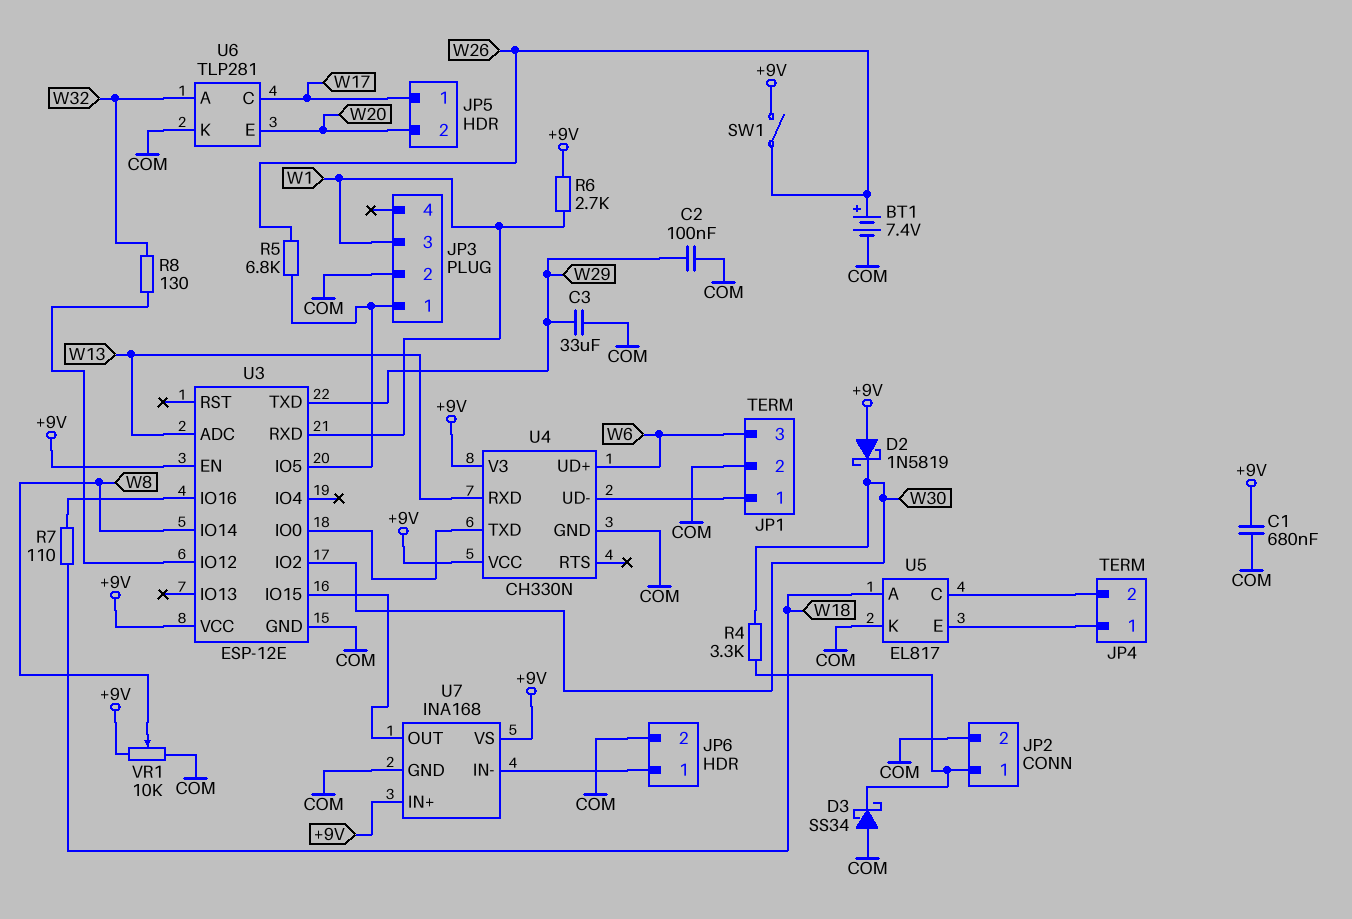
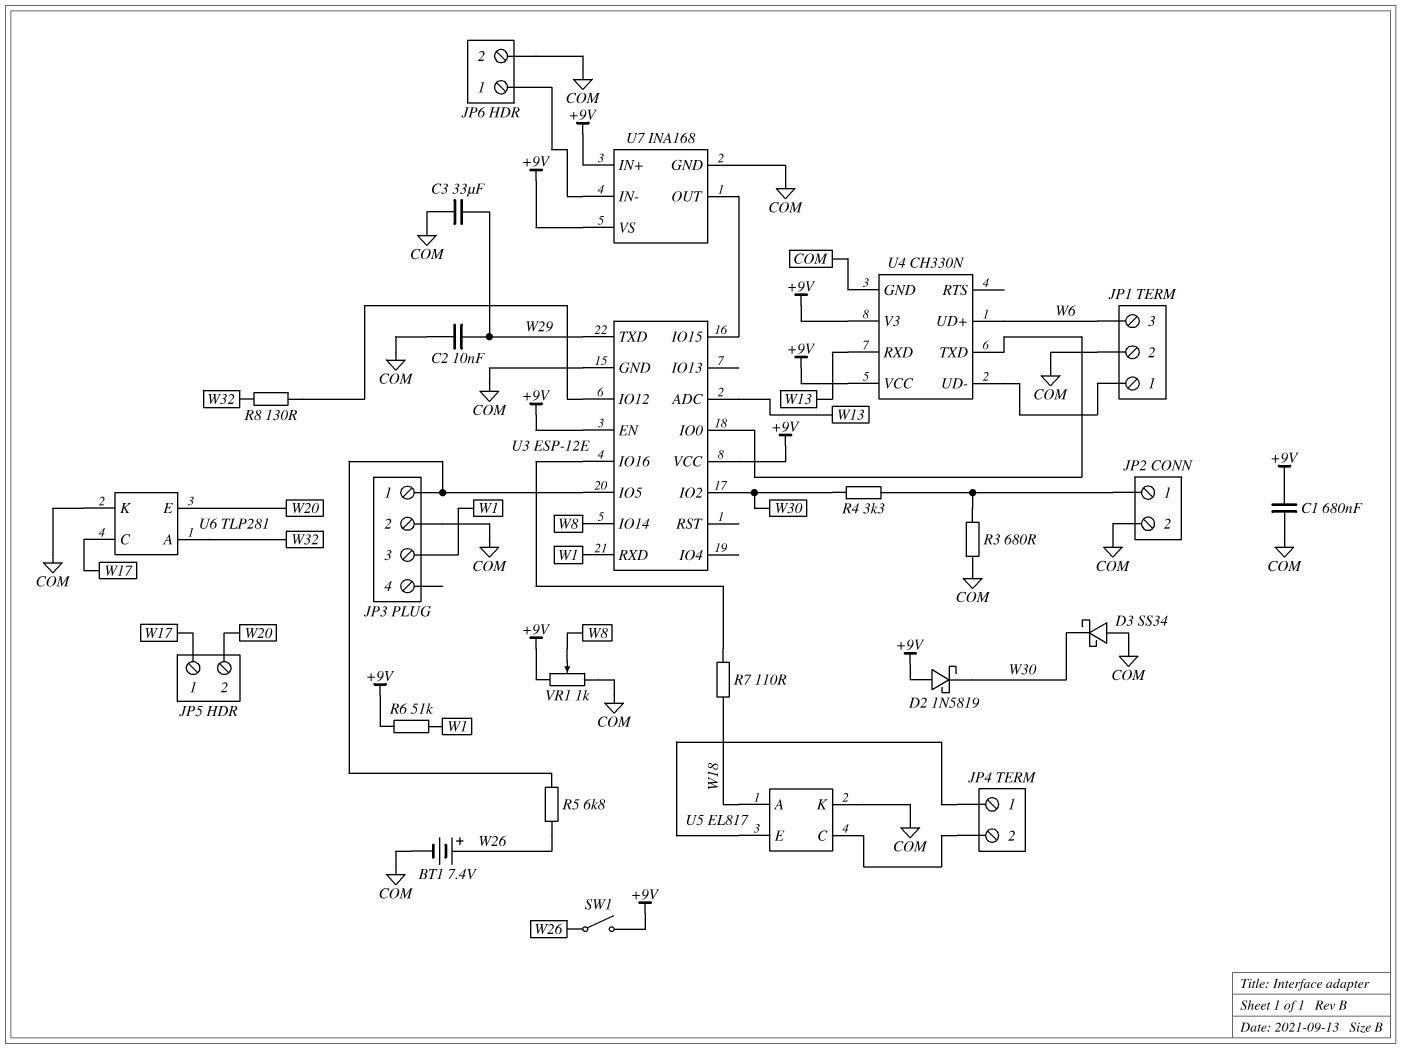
C2: 100nF (COM, W29) -> 10nF (COM, W29)
D3: schottky SS34 (A COM, K JP2/1) -> schottky SS34 (A COM, K W30)
R3: none -> 680 (COM, JP2/1)
R6: 2.7k (+9V, W1) -> 51k (+9V, W1)
VR1: 10k (+9V, COM, wiper W8) -> 1k (+9V, COM, wiper W8)

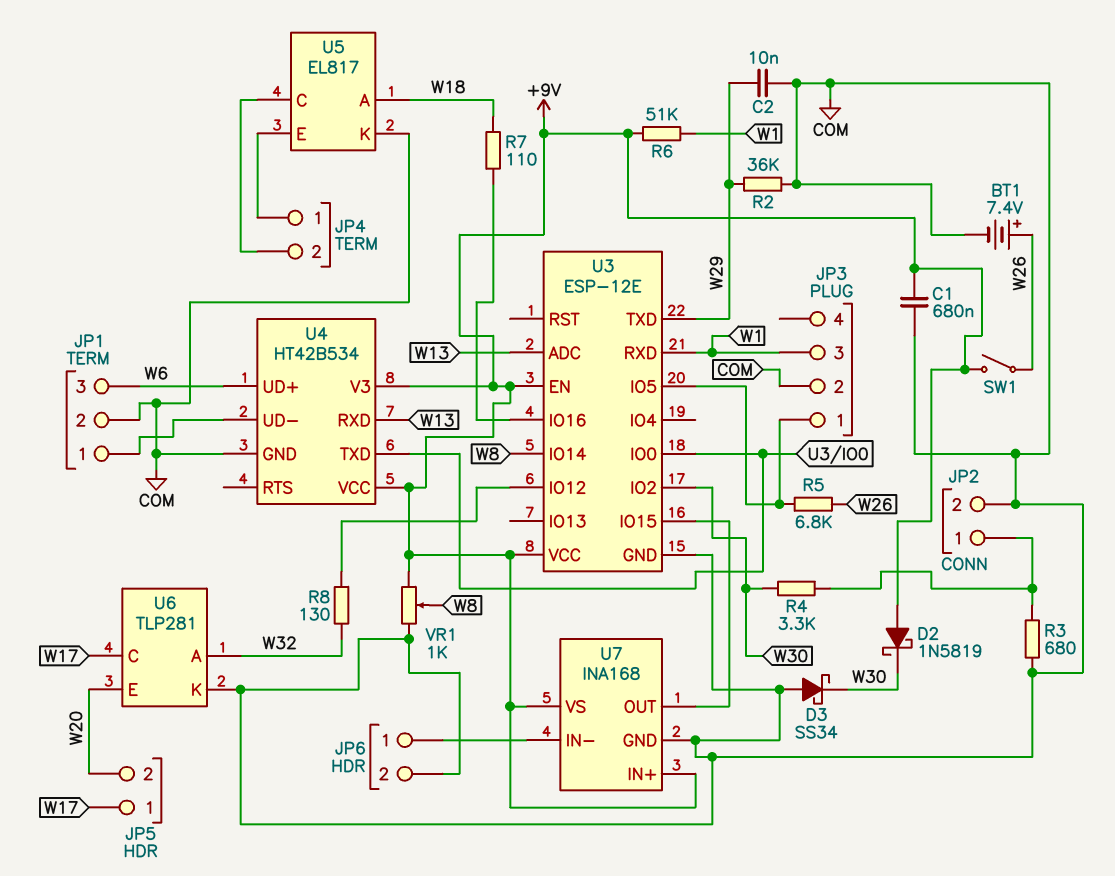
C3: 33uF (COM, W29) -> none
R2: none -> 36k (COM, W29)
U4: CH330N -> HT42B534

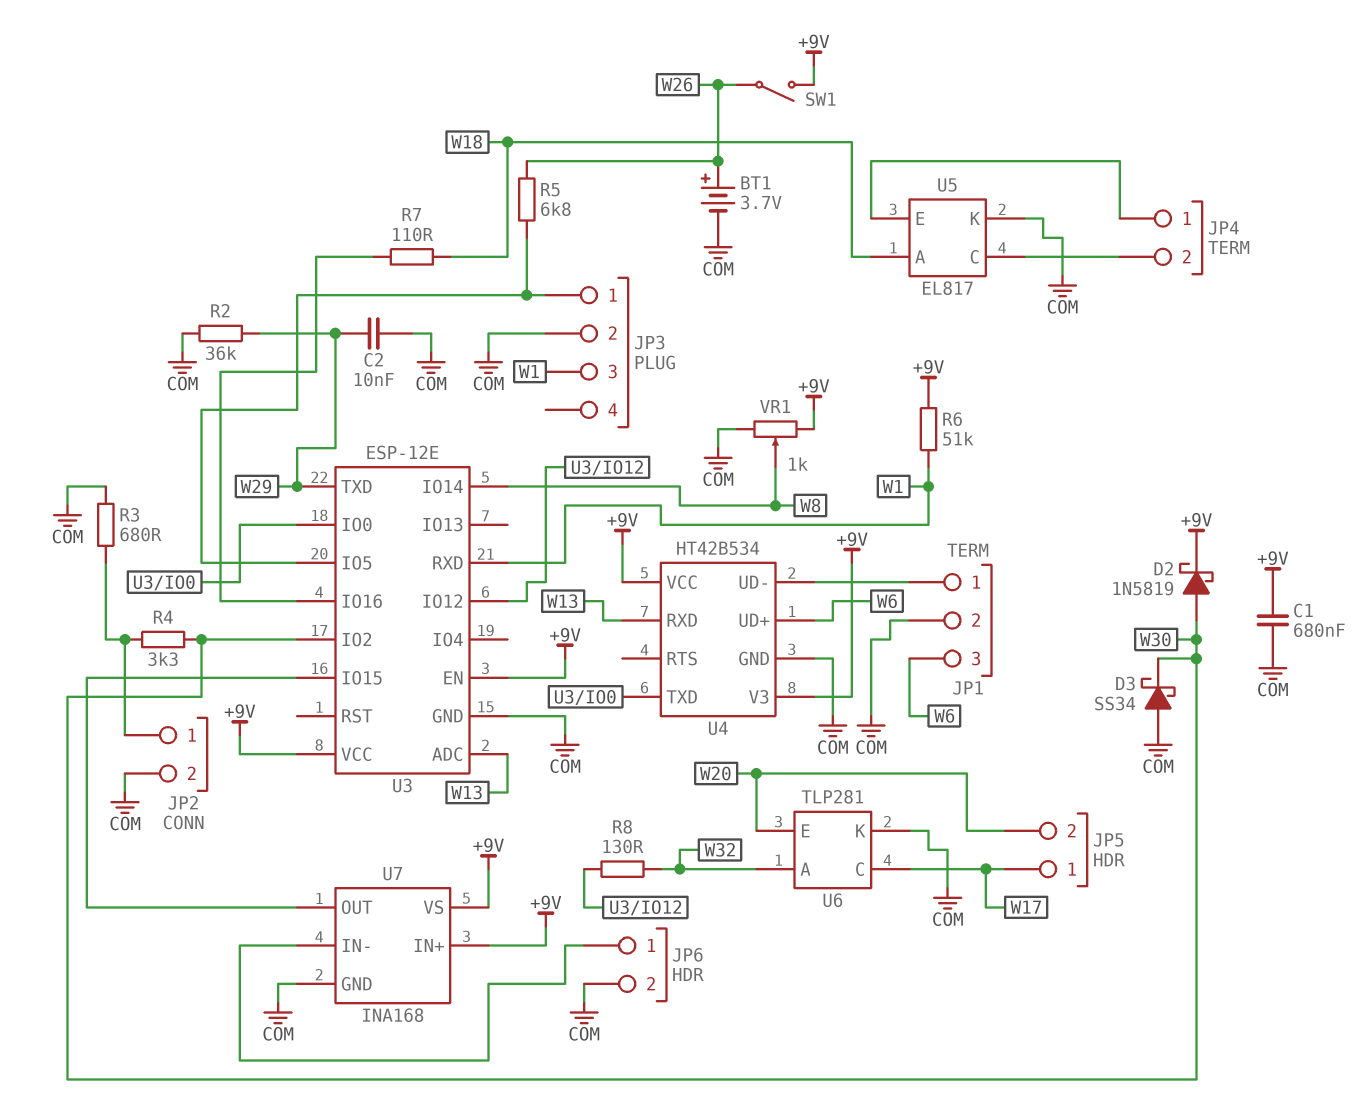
BT1: 7.4V (plus W26, minus COM) -> 3.7V (plus W26, minus COM)
D2: schottky 1N5819 (A +9V, K W30) -> schottky 1N5819 (A W30, K +9V)

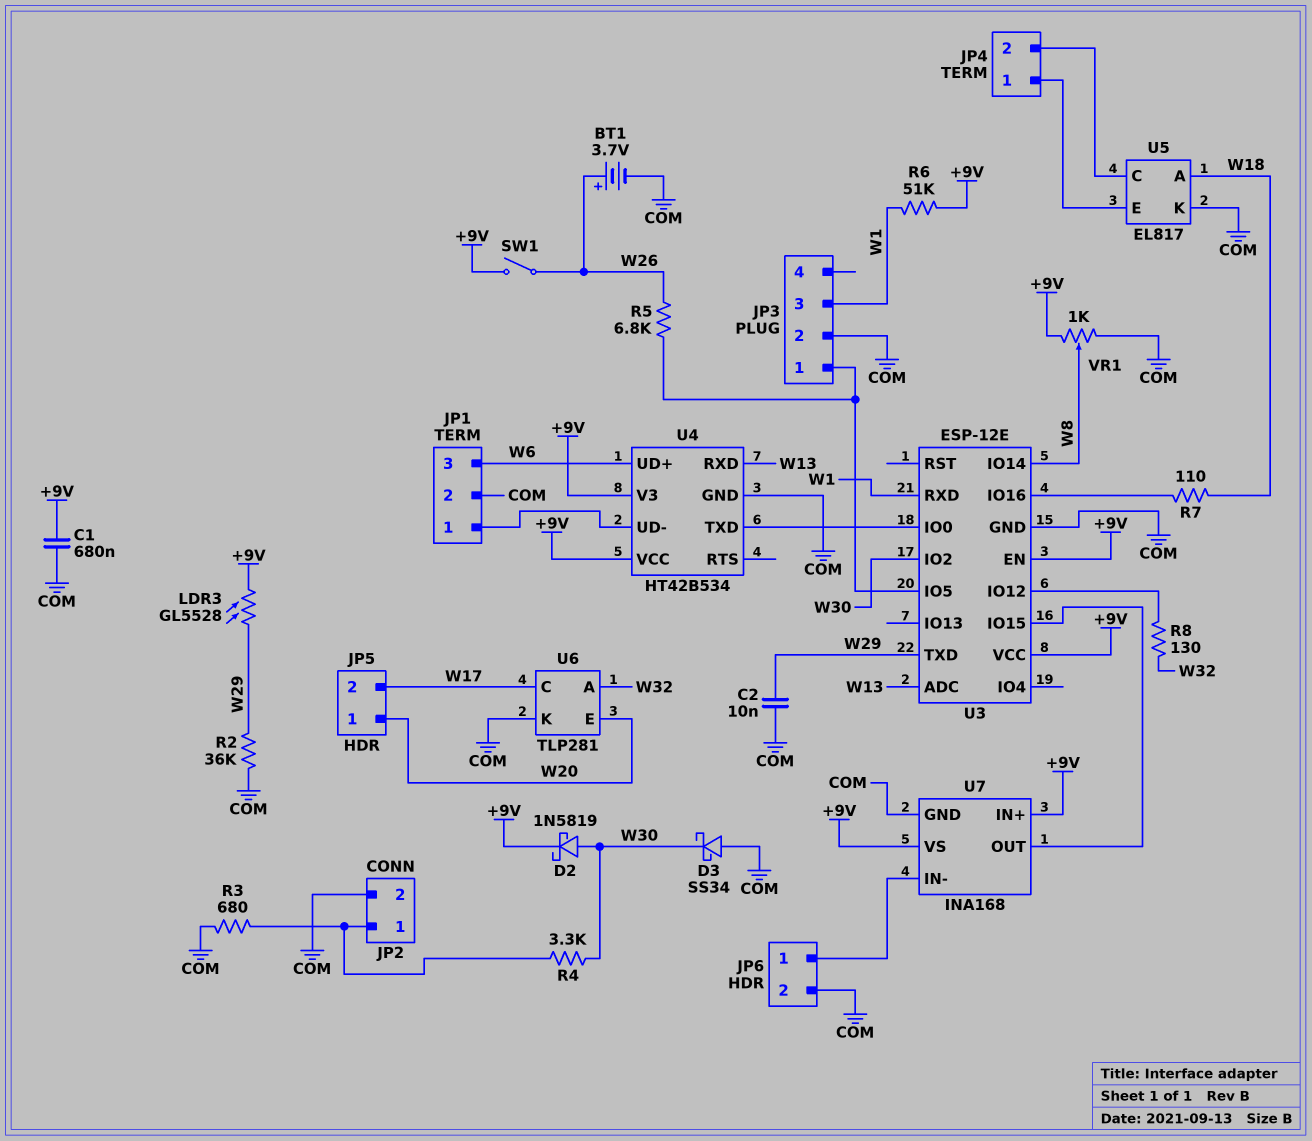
JP5 pin 1: W17 -> W20
JP5 pin 2: W20 -> W17
LDR3: none -> GL5528 (+9V, W29)

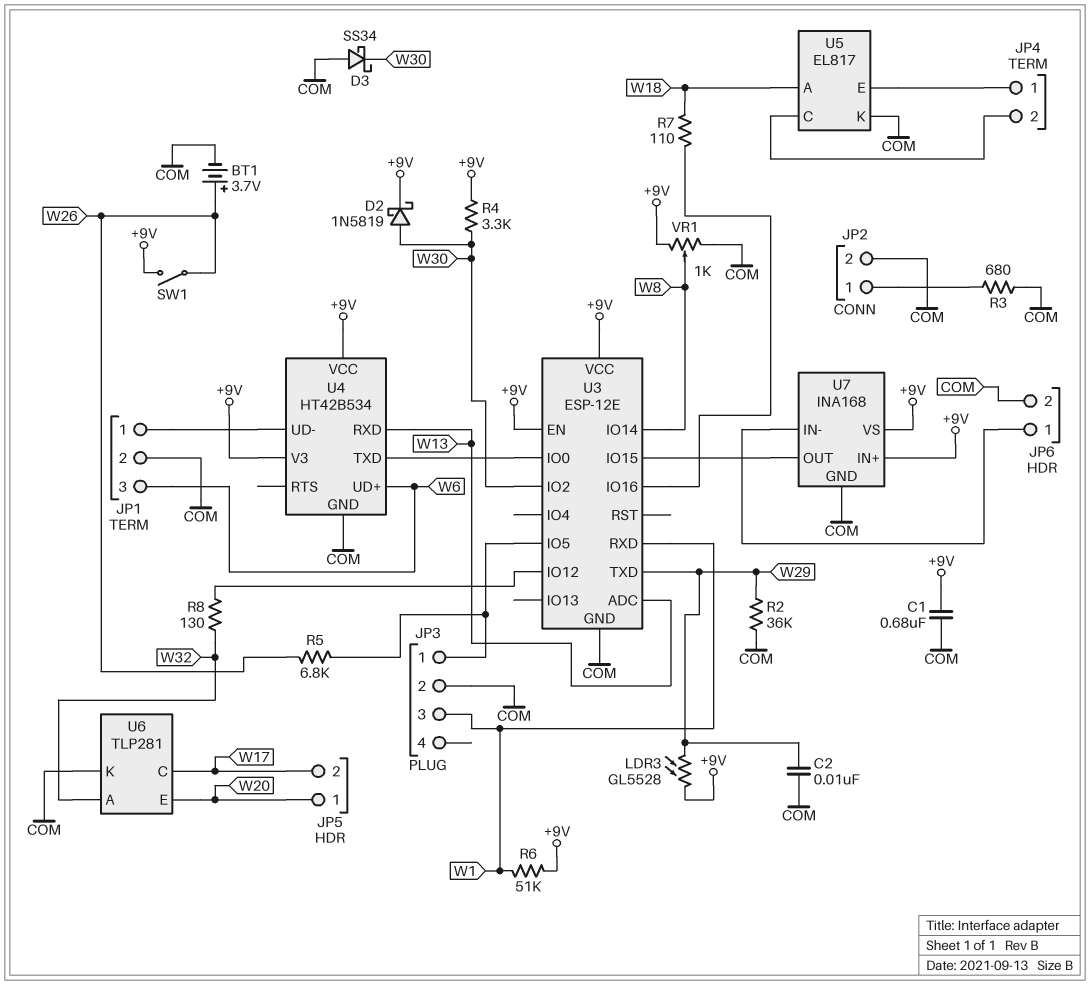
R4: 3.3k (JP2/1, W30) -> 3.3k (+9V, W30)

